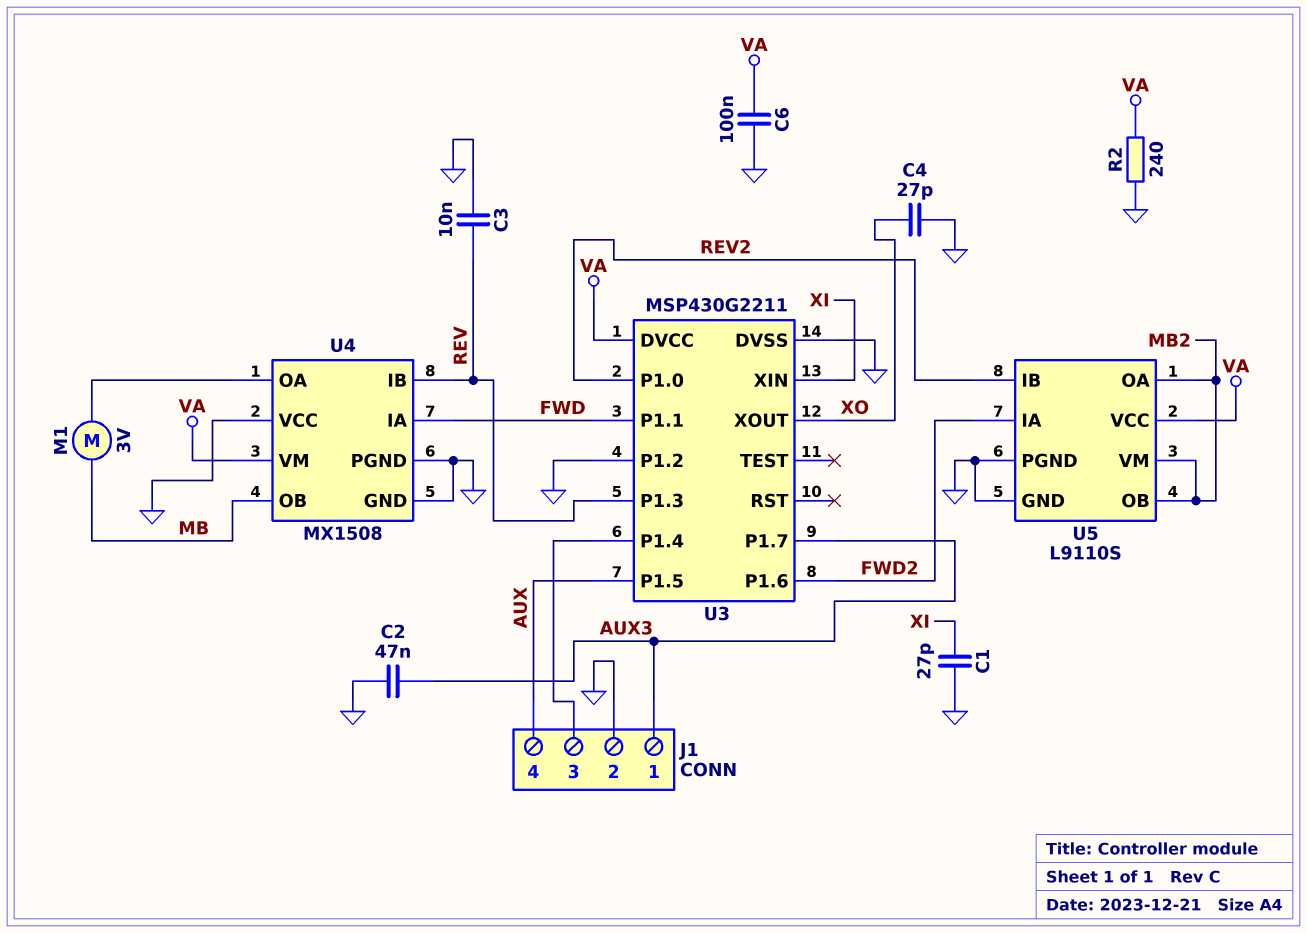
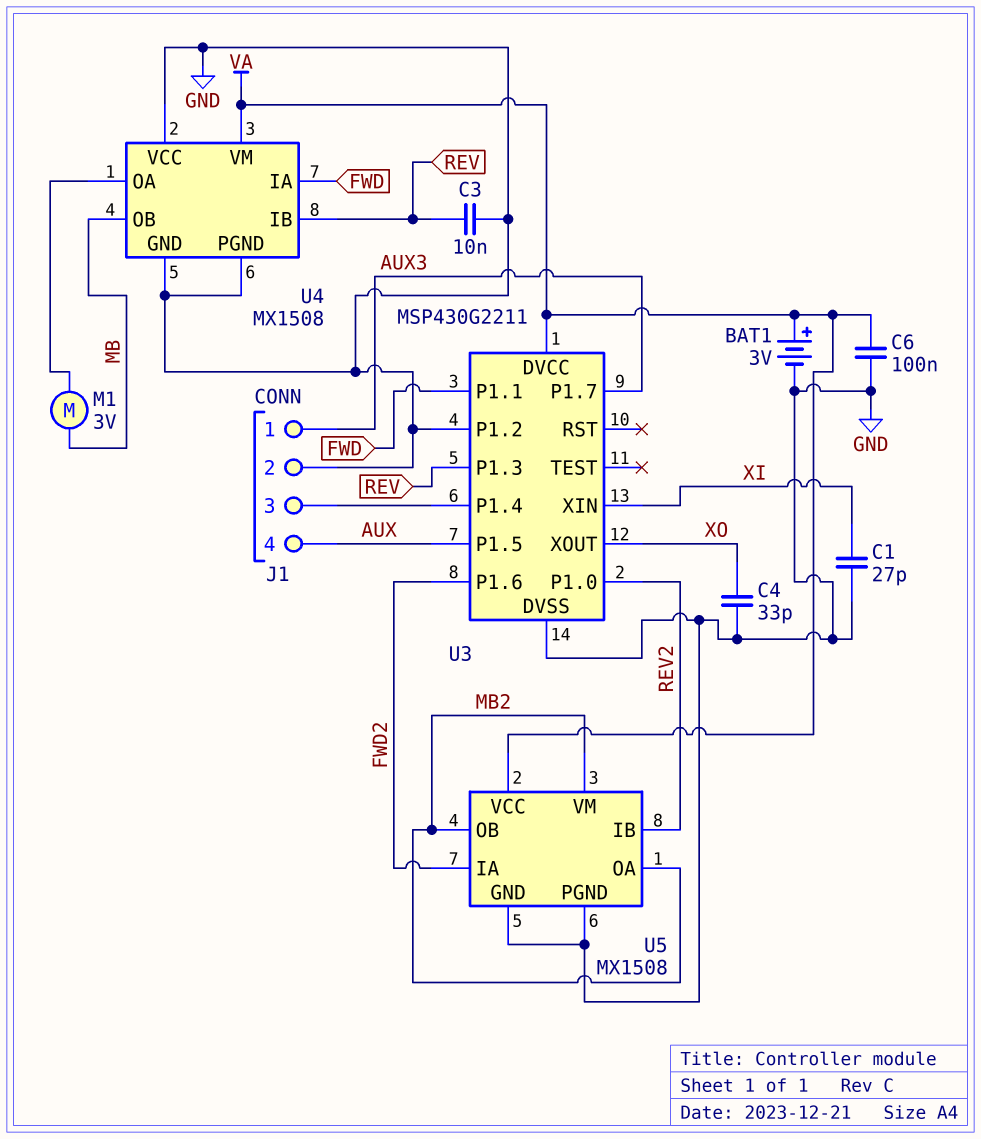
BAT1: none -> 3V (plus VA, minus GND)
C2: 47nF (AUX3, GND) -> none
C4: 27pF (GND, XO) -> 33pF (GND, XO)
R2: 240 (GND, VA) -> none
U5: L9110S -> MX1508

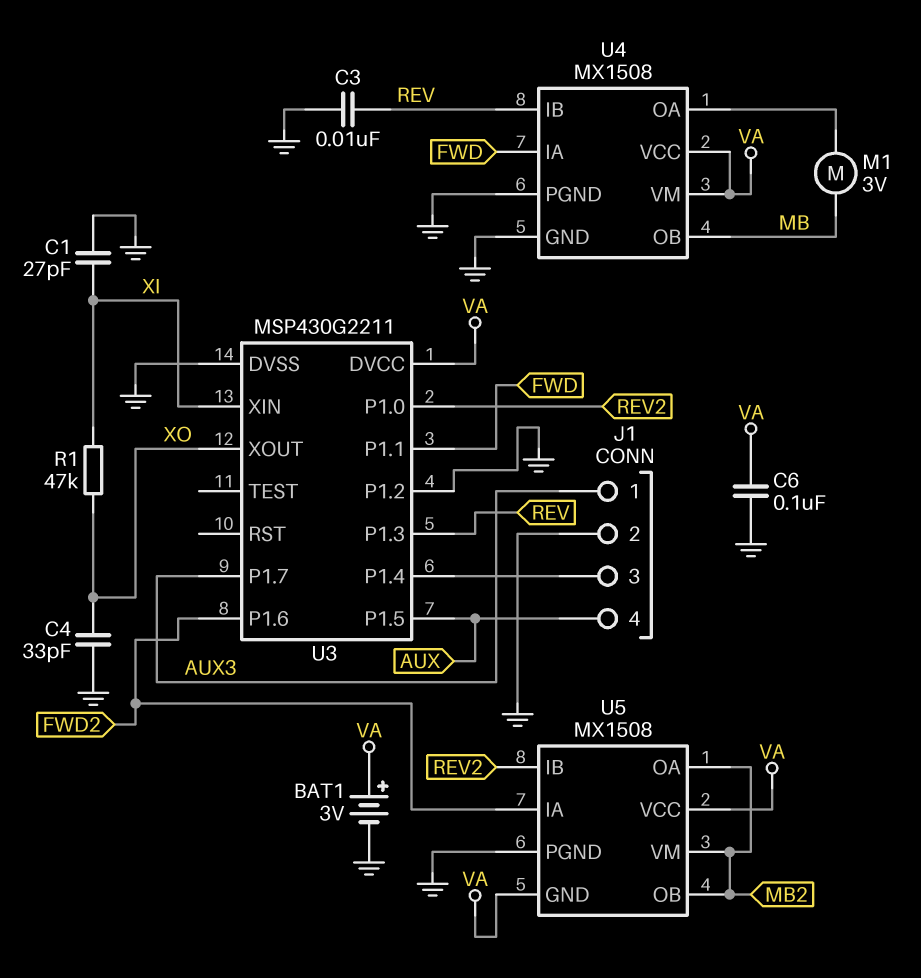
R1: none -> 47k (XI, XO)
U4 pin VCC: GND -> VA
U5 pin GND: GND -> VA

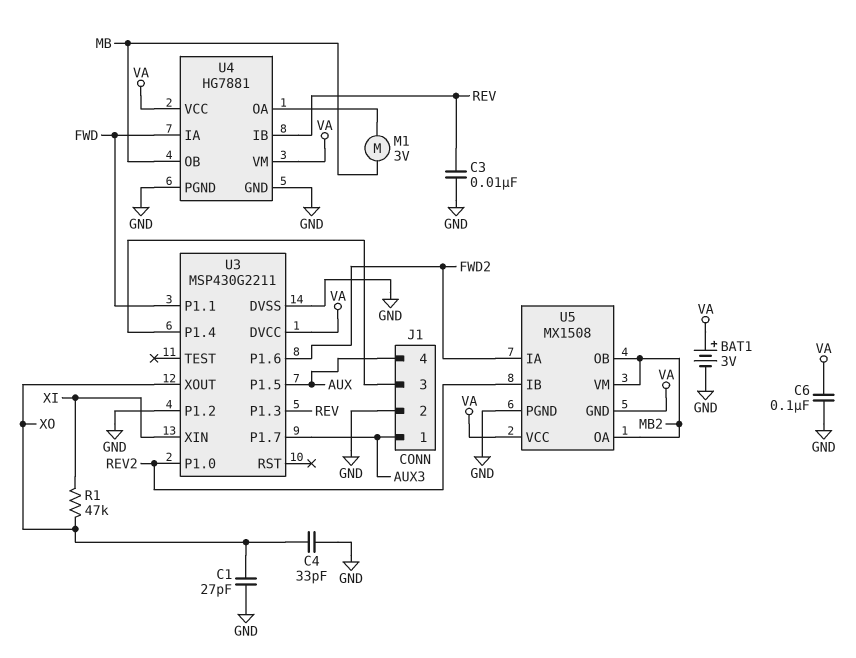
C1: 27pF (GND, XI) -> 27pF (GND, XO)
U4: MX1508 -> HG7881

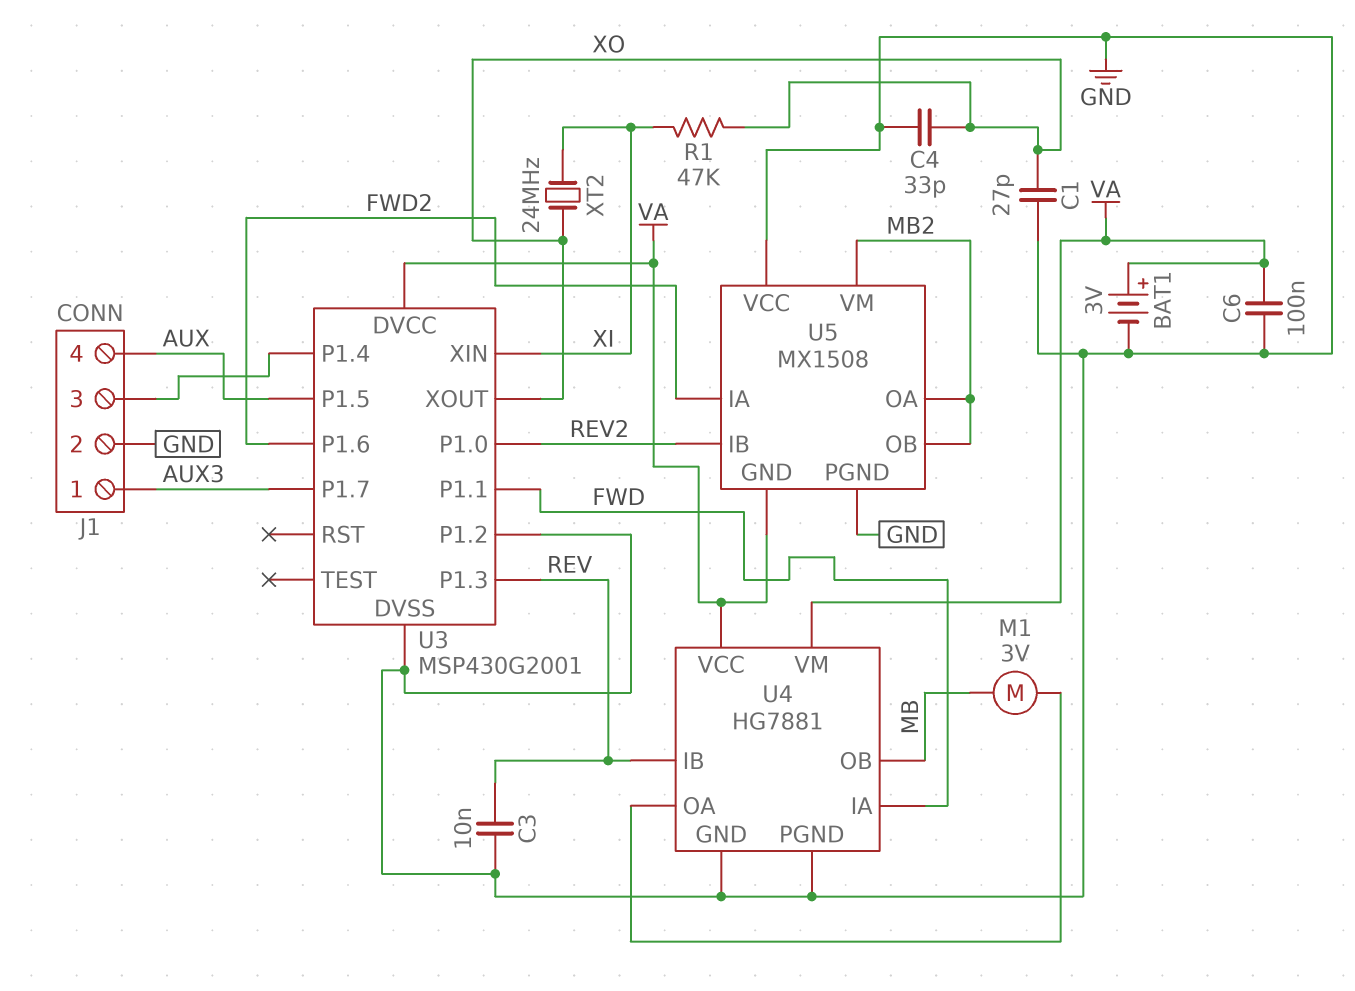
U3: MSP430G2211 -> MSP430G2001
U5 pin VCC: VA -> GND
XT2: none -> 24MHz (XI, XO)

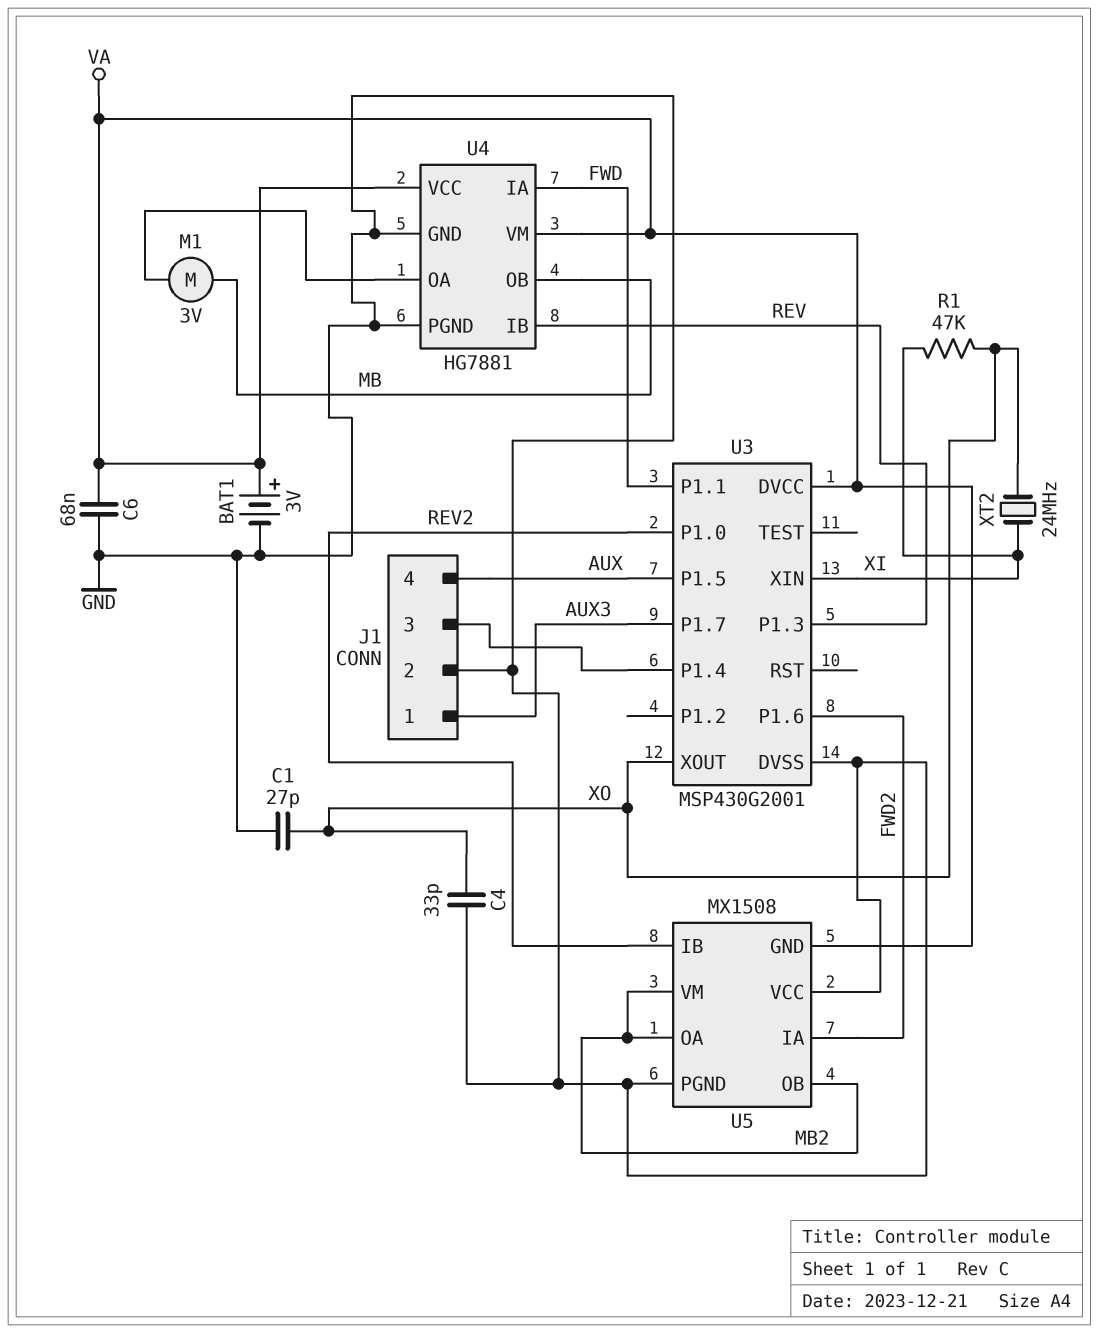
C3: 10nF (GND, REV) -> none
C6: 100nF (GND, VA) -> 68nF (GND, VA)
U3 pin P1.2: GND -> none

